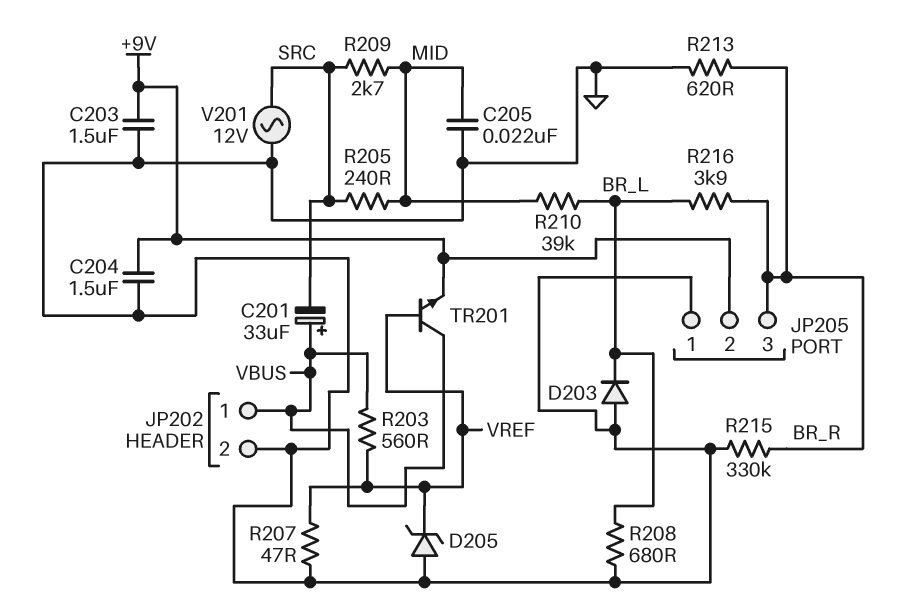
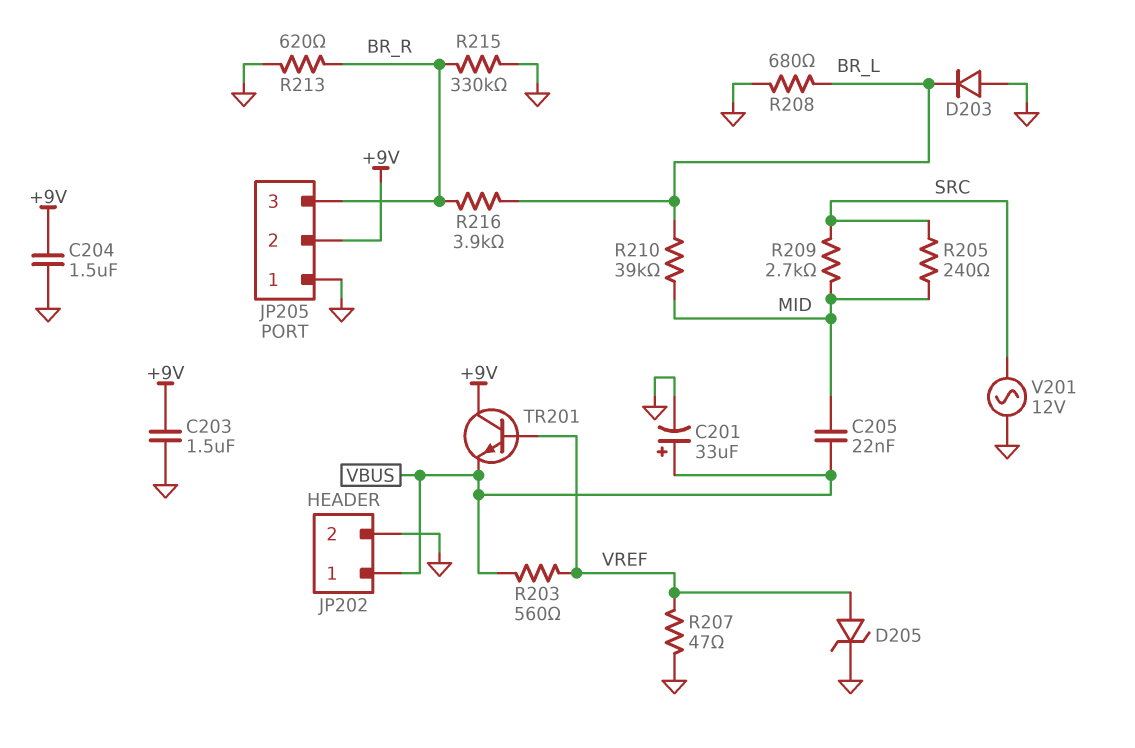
C201: 33uF (plus VBUS, minus SRC) -> 33uF (plus VBUS, minus GND)
C205: 22nF (GND, MID) -> 22nF (MID, VBUS)
D205: zener (A GND, K VREF) -> zener (A VREF, K GND)
TR201: NPN (B VREF, C VBUS, E +9V) -> NPN (B VREF, C +9V, E VBUS)

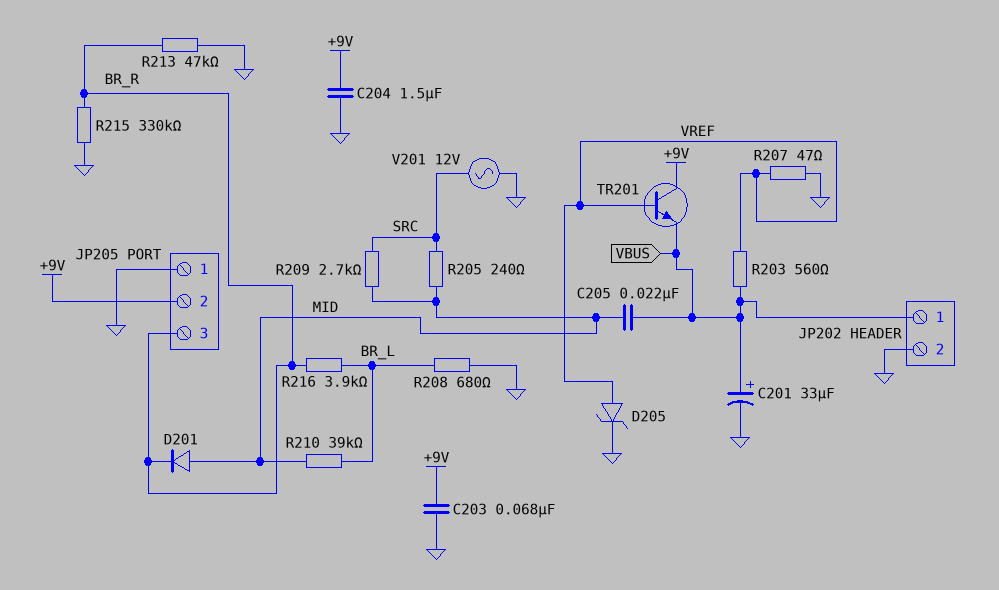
C203: 1.5uF (+9V, GND) -> 68nF (+9V, GND)
D201: none -> diode (A MID, K BR_R)
D203: diode (A GND, K BR_L) -> none
R213: 620 (BR_R, GND) -> 47k (BR_R, GND)

